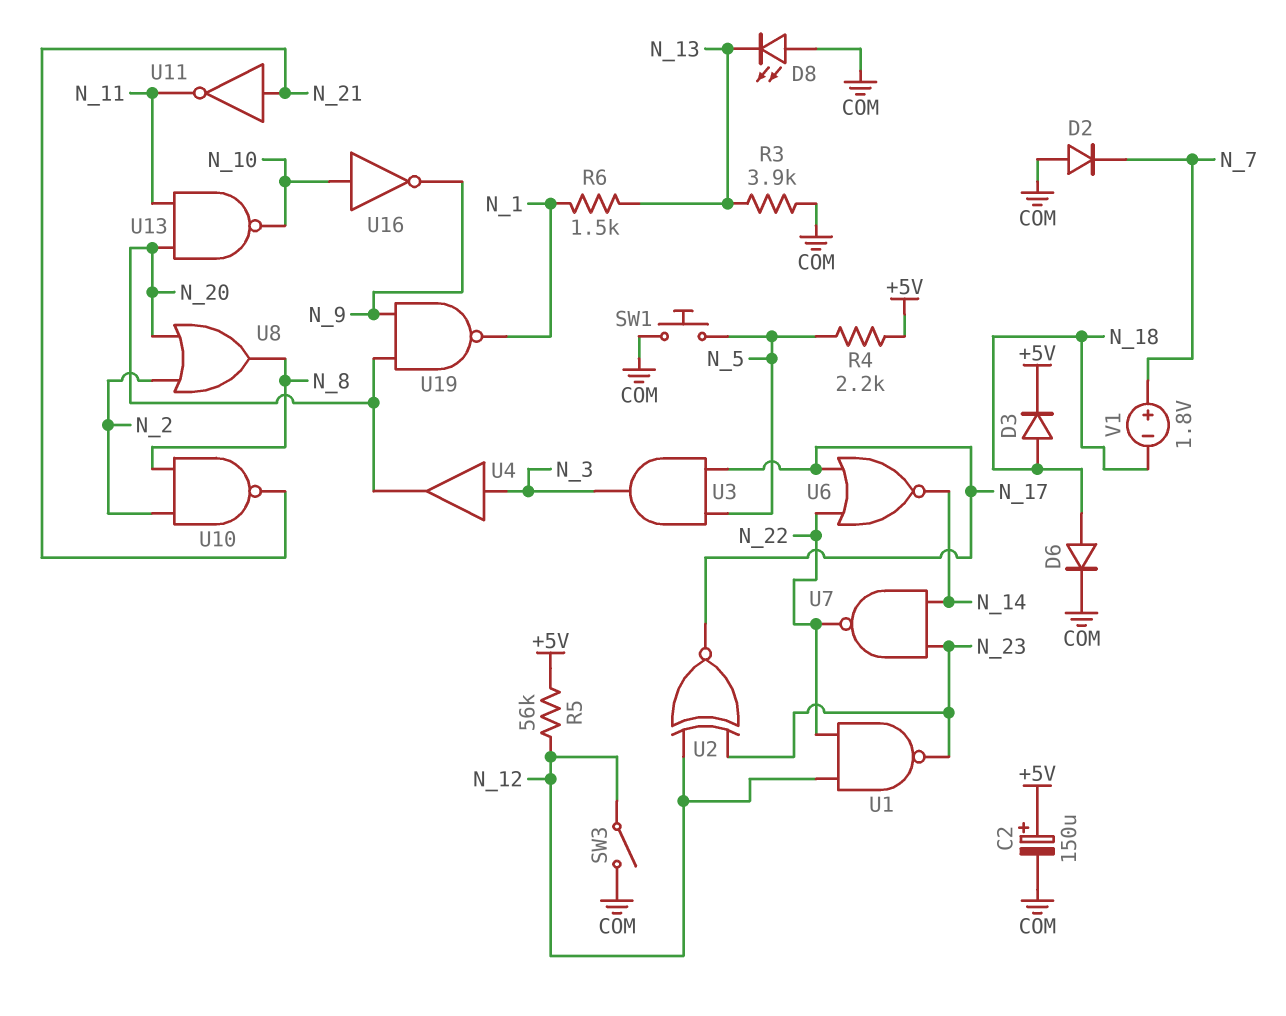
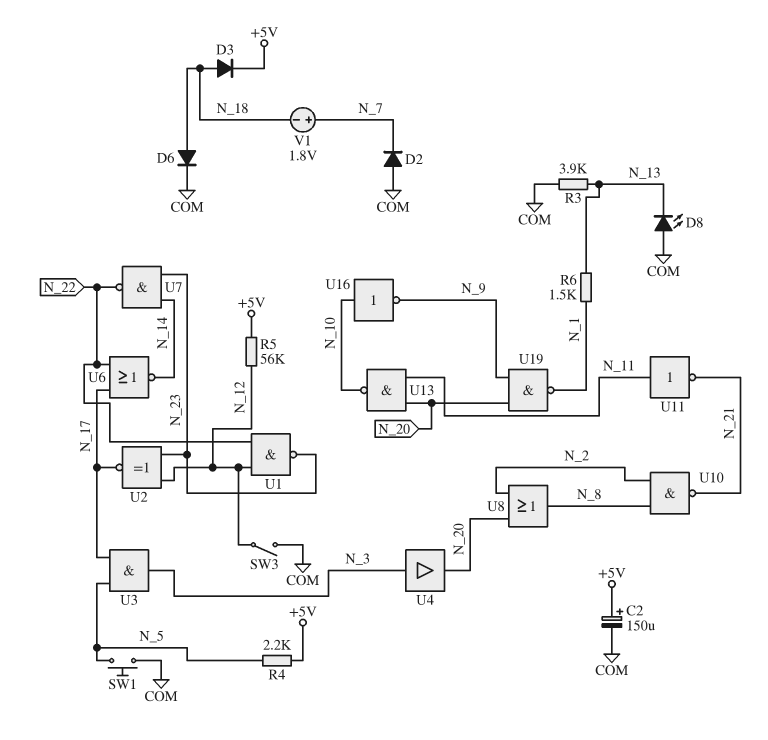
U11: NOT (in N_21, out N_11) -> NOT (in N_11, out N_21)

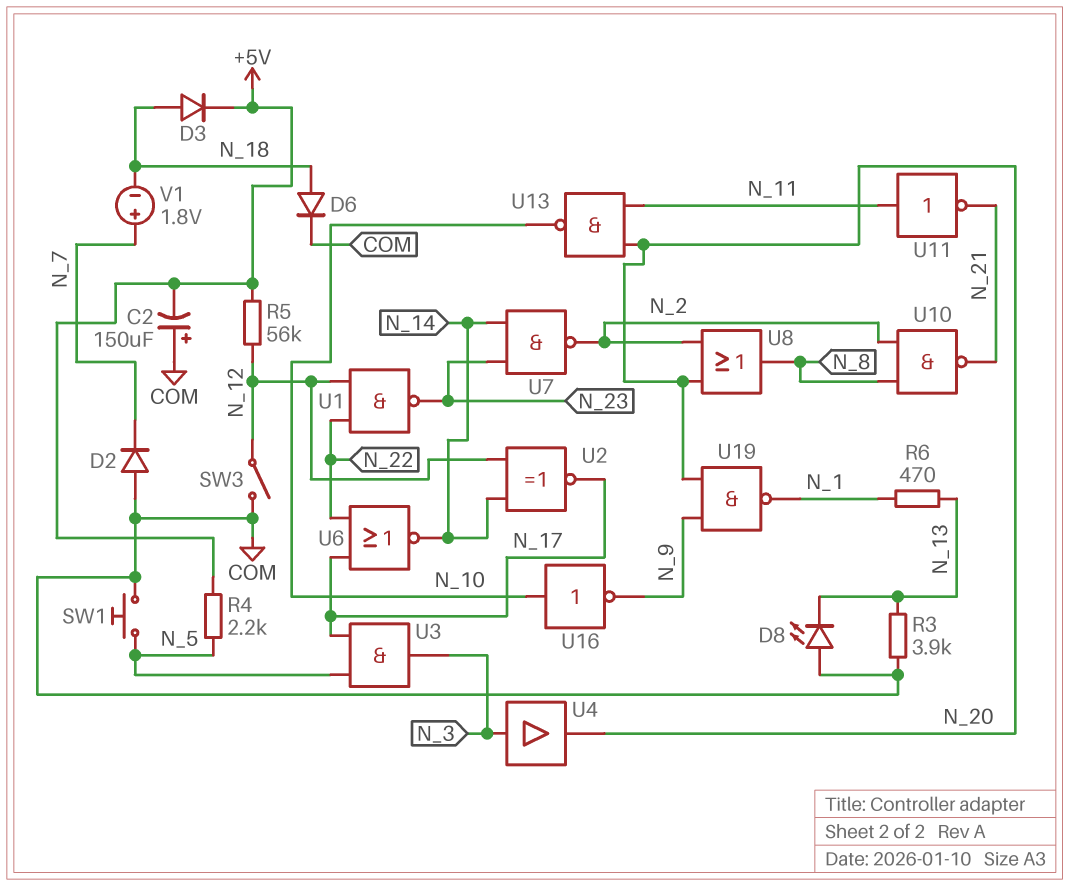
C2: 150uF (plus +5V, minus COM) -> 150uF (plus COM, minus +5V)
R6: 1.5k (N_1, N_13) -> 470 (N_1, N_13)
U2: XNOR (in N_12, in N_23, out N_17) -> XNOR (in N_12, in N_14, out N_17)
U7: NAND (in N_14, in N_23, out N_22) -> NAND (in N_14, in N_23, out N_2)

